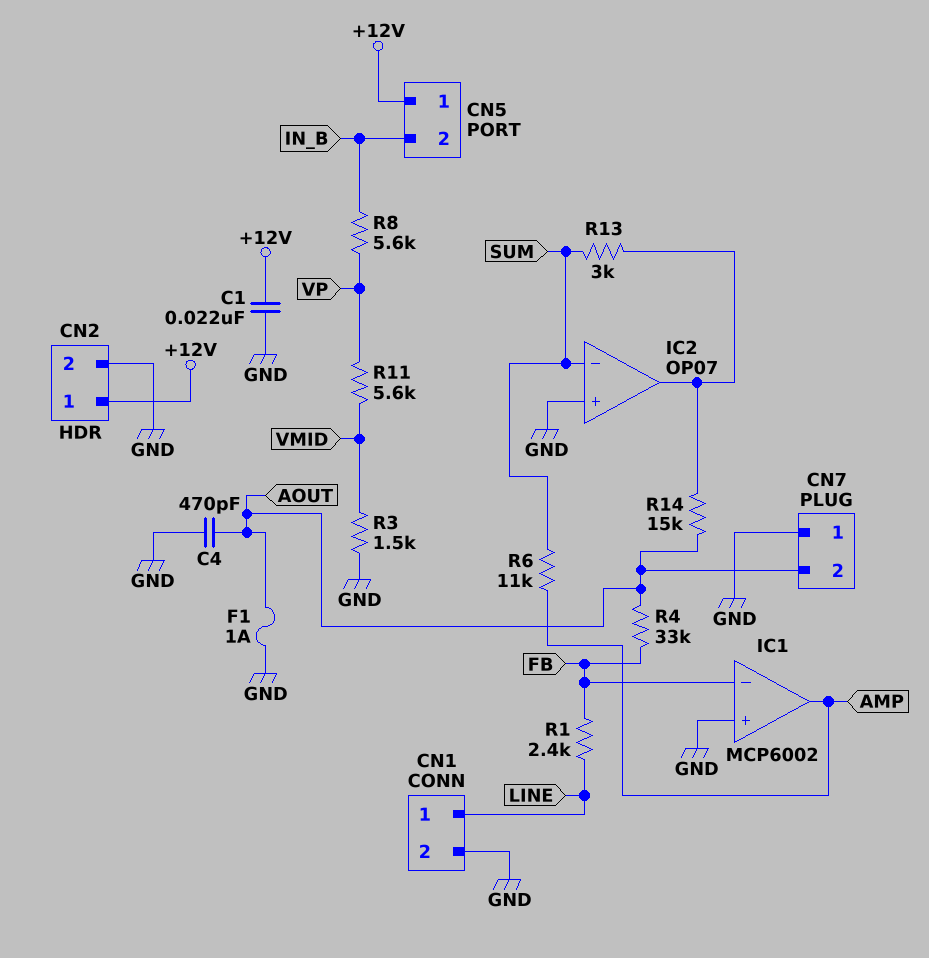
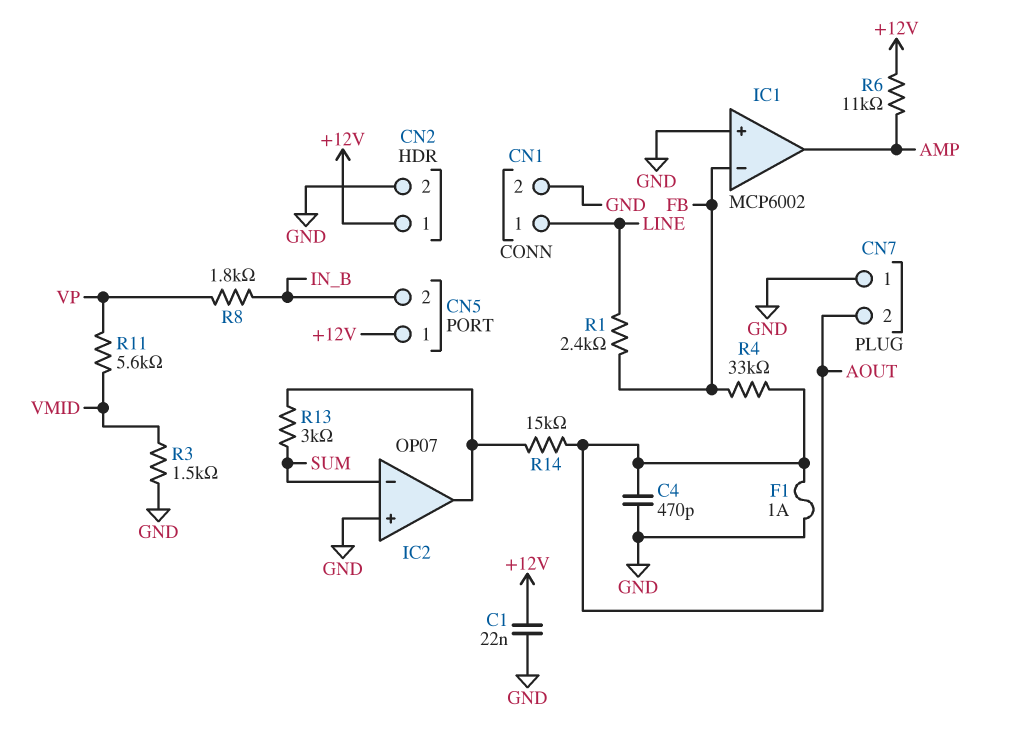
R6: 11k (AMP, SUM) -> 11k (+12V, AMP)
R8: 5.6k (IN_B, VP) -> 1.8k (IN_B, VP)

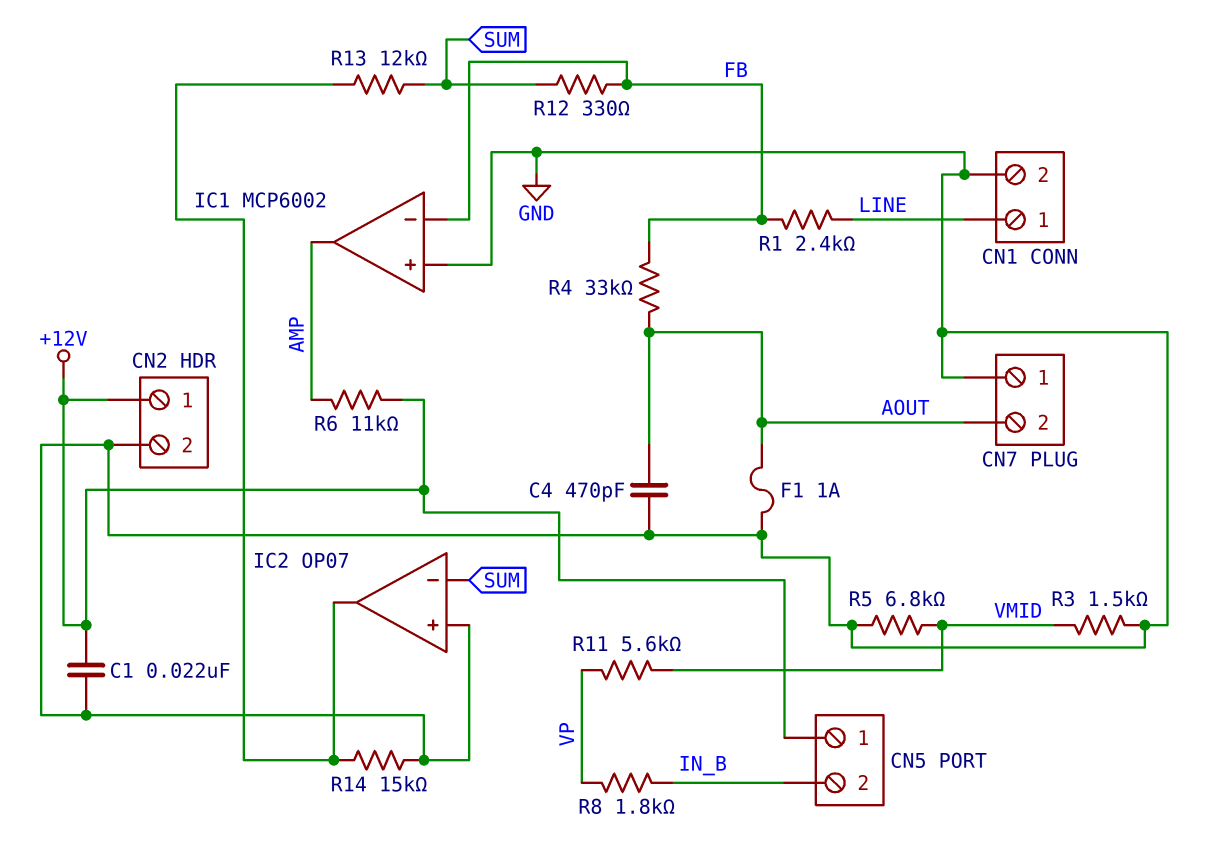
R5: none -> 6.8k (GND, VMID)
R12: none -> 330 (FB, SUM)
R13: 3k (IC2/out, SUM) -> 12k (IC2/out, SUM)
R14: 15k (AOUT, IC2/out) -> 15k (GND, IC2/out)

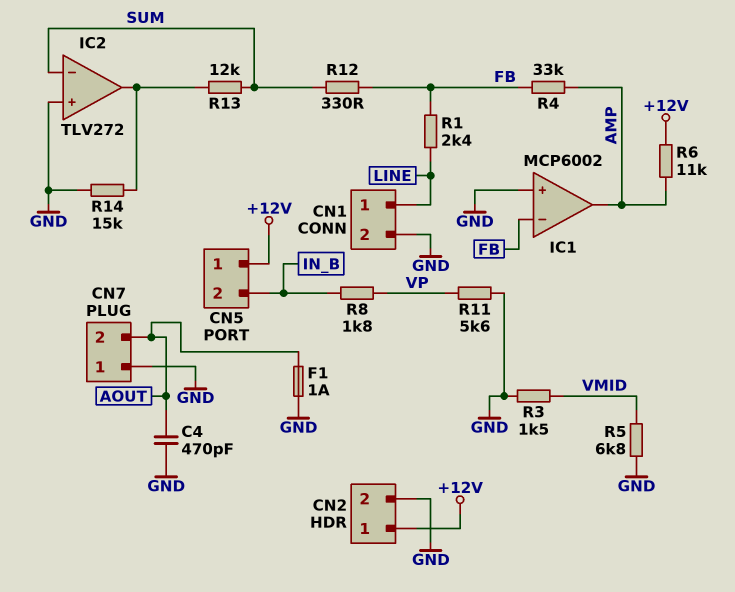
C1: 22nF (+12V, GND) -> none
IC2: OP07 -> TLV272
R4: 33k (AOUT, FB) -> 33k (AMP, FB)
R11: 5.6k (VMID, VP) -> 5.6k (GND, VP)

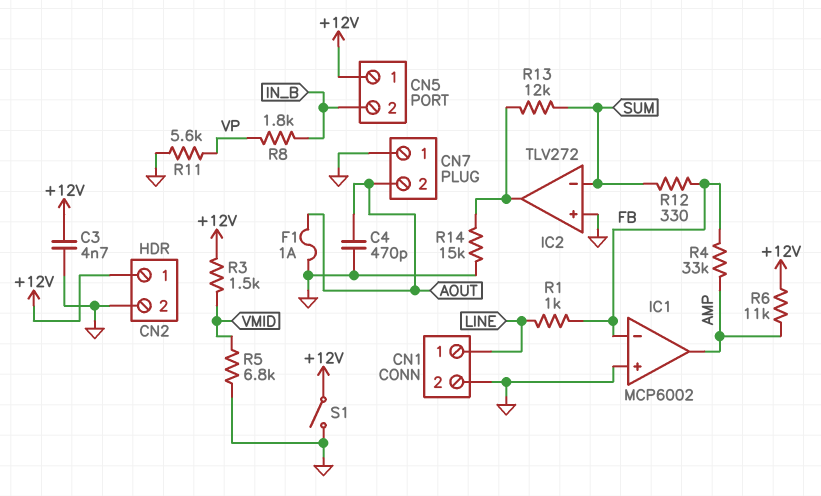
C3: none -> 4.7nF (+12V, GND)
R1: 2.4k (FB, LINE) -> 1k (FB, LINE)
R3: 1.5k (GND, VMID) -> 1.5k (+12V, VMID)
S1: none -> switch (+12V, GND)

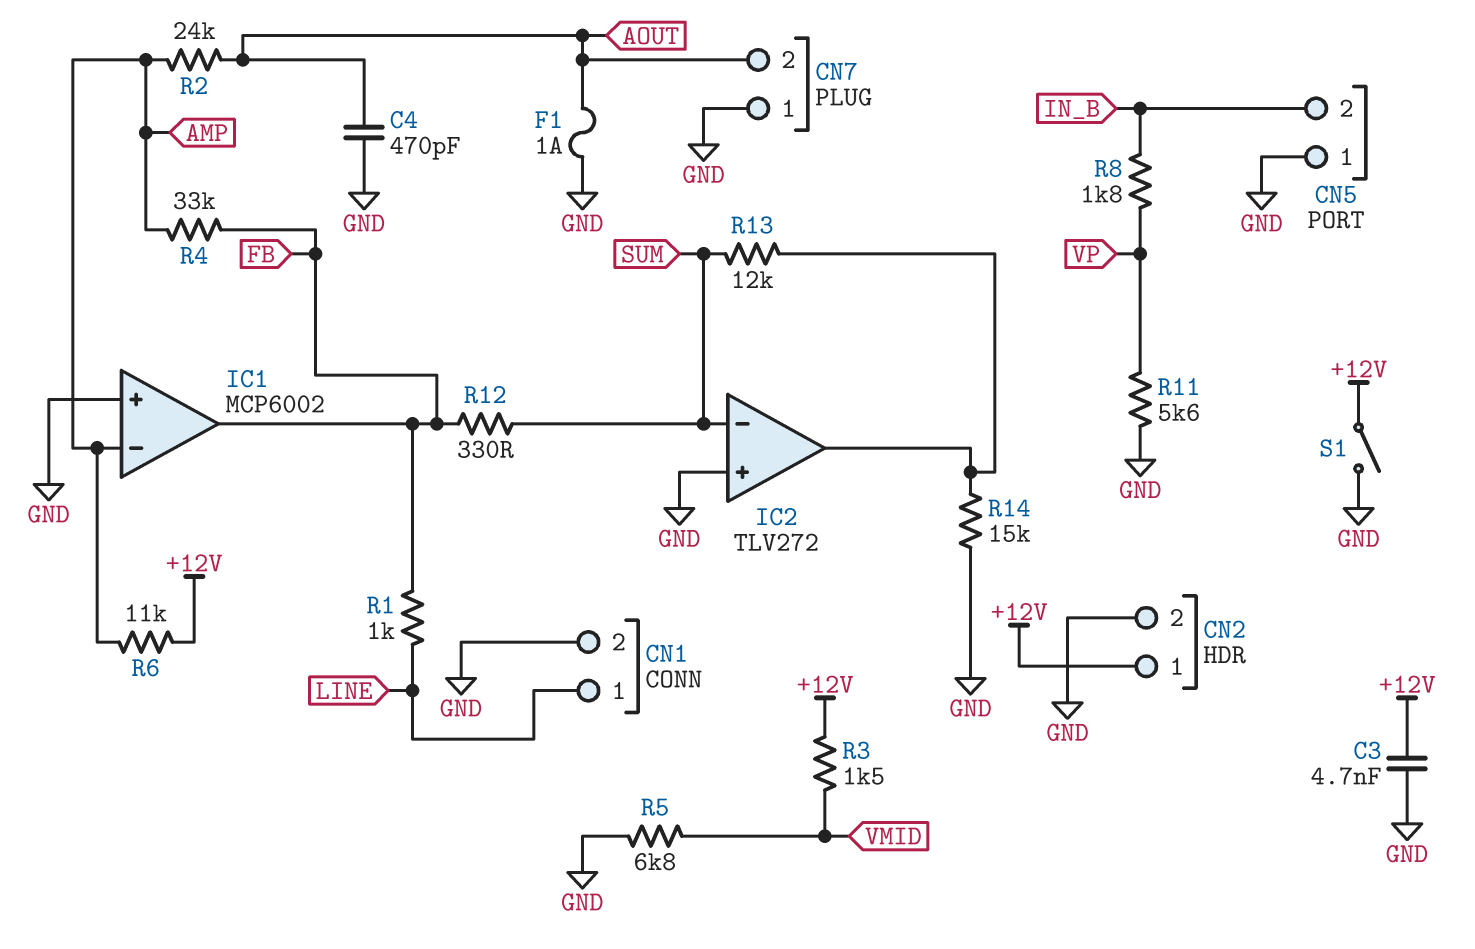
CN5 pin 1: +12V -> GND
IC1 pin in-: FB -> AMP
IC1 pin out: AMP -> FB
R2: none -> 24k (AMP, AOUT)

